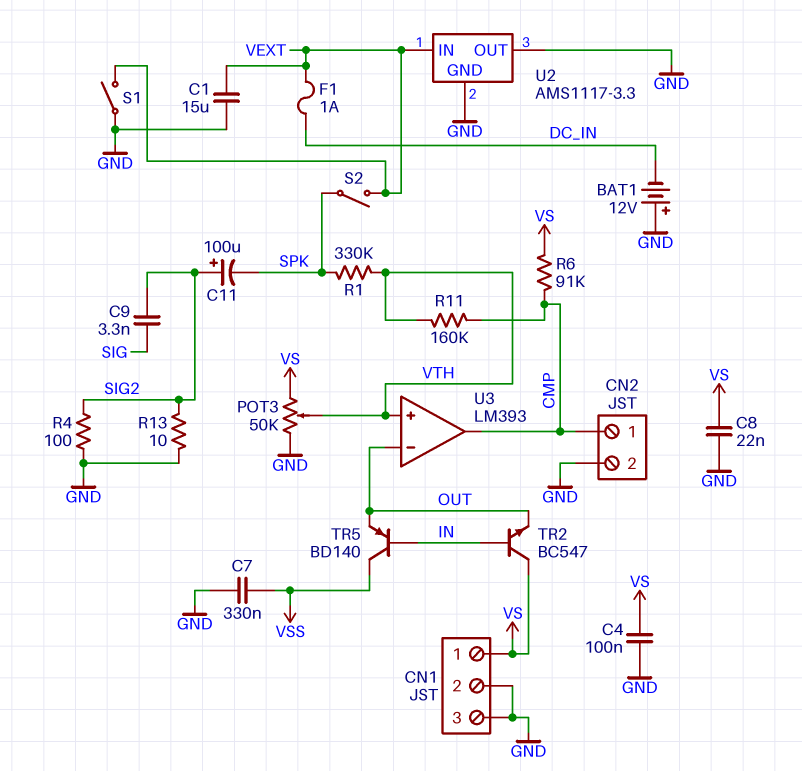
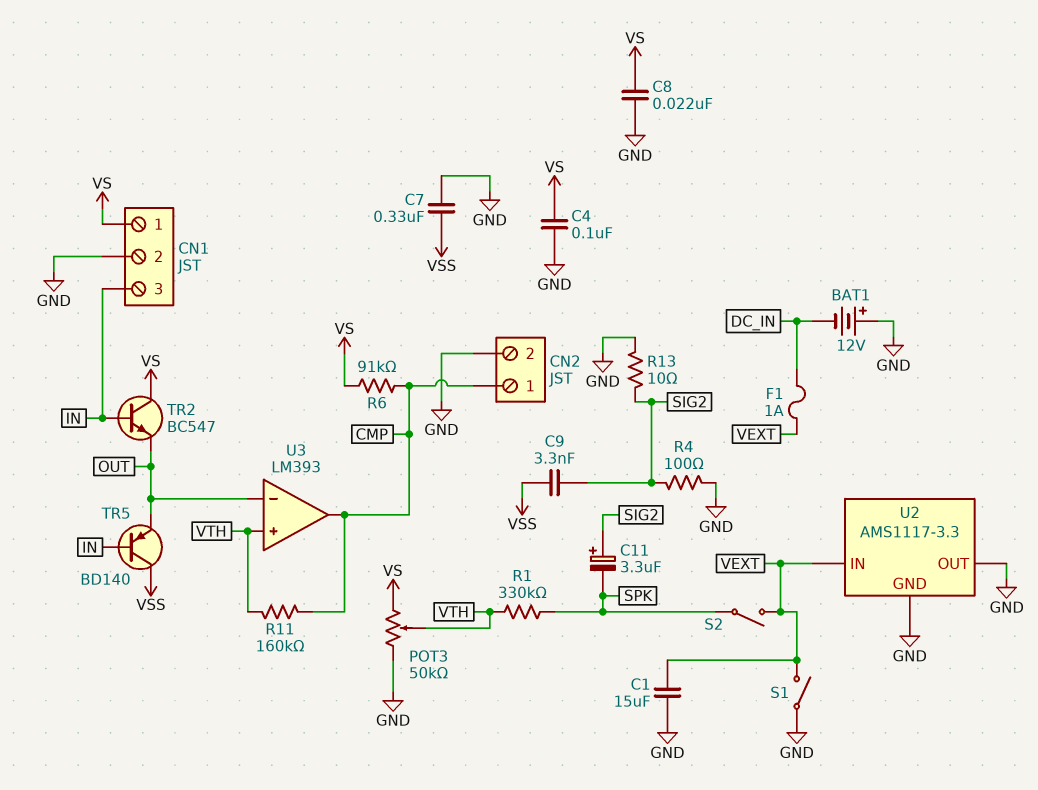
C9: 3.3nF (SIG, SIG2) -> 3.3nF (SIG2, VSS)
C11: 100uF (plus SIG2, minus SPK) -> 3.3uF (plus SIG2, minus SPK)
CN1 pin 3: GND -> IN

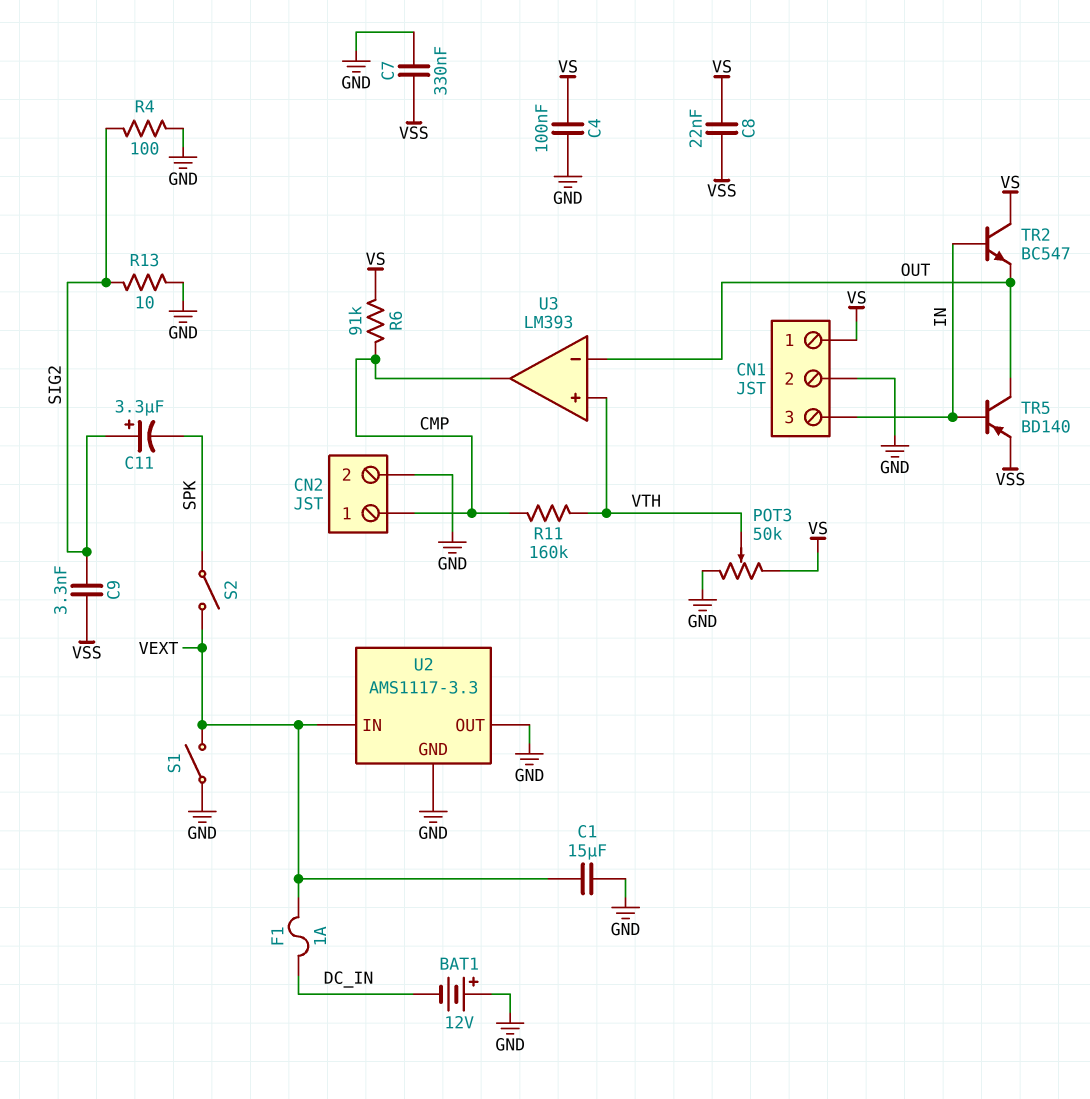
C8: 22nF (GND, VS) -> 22nF (VS, VSS)
R1: 330k (SPK, VTH) -> none
TR5: PNP BD140 (B IN, C VSS, E OUT) -> PNP BD140 (B IN, C OUT, E VSS)

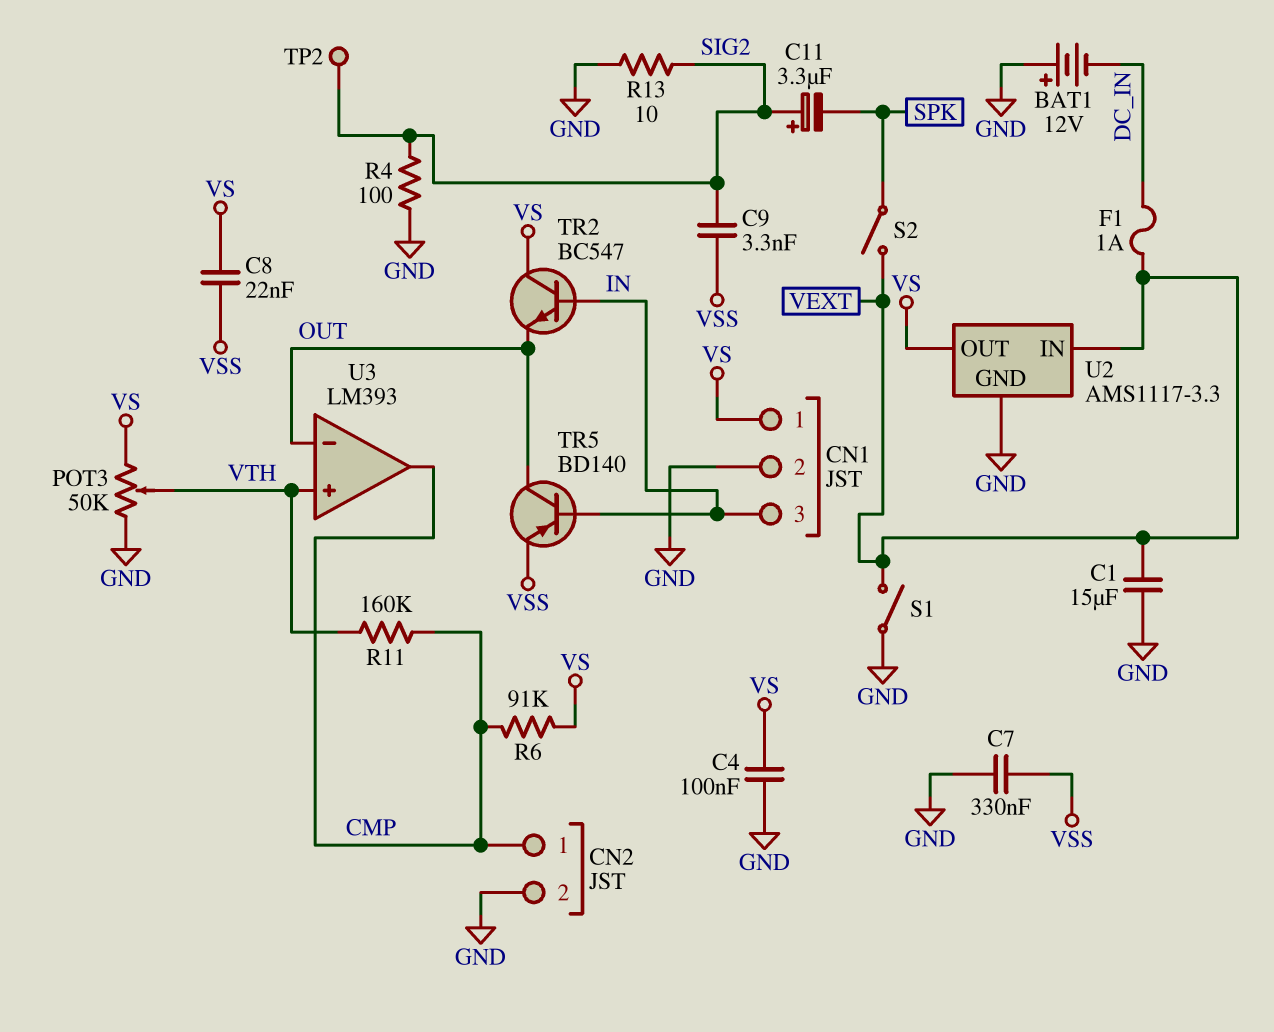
TP2: none -> test point (SIG2)
U2 pin OUT: GND -> VS

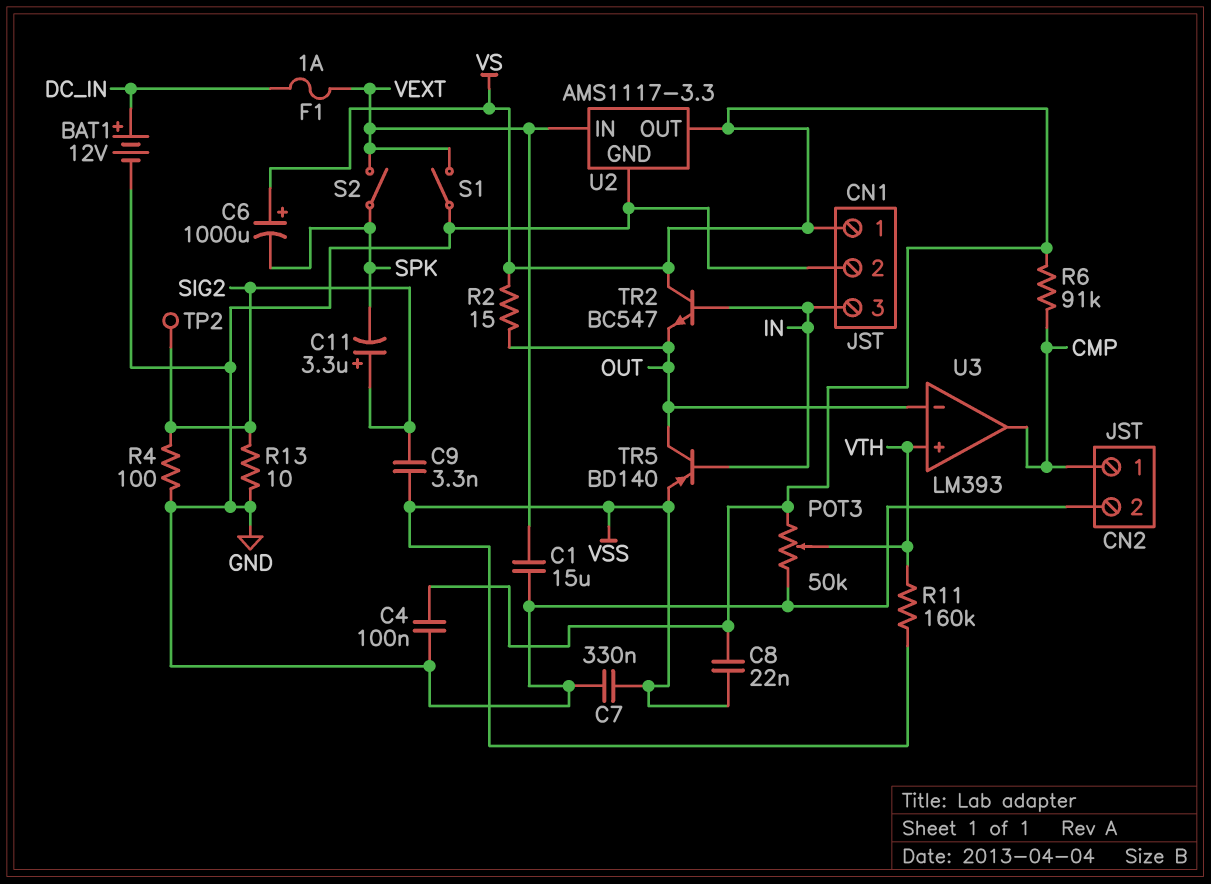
BAT1: 12V (plus GND, minus DC_IN) -> 12V (plus DC_IN, minus GND)
C6: none -> 1000uF (plus VS, minus SPK)
R2: none -> 15 (OUT, VS)
R11: 160k (CMP, VTH) -> 160k (VSS, VTH)

